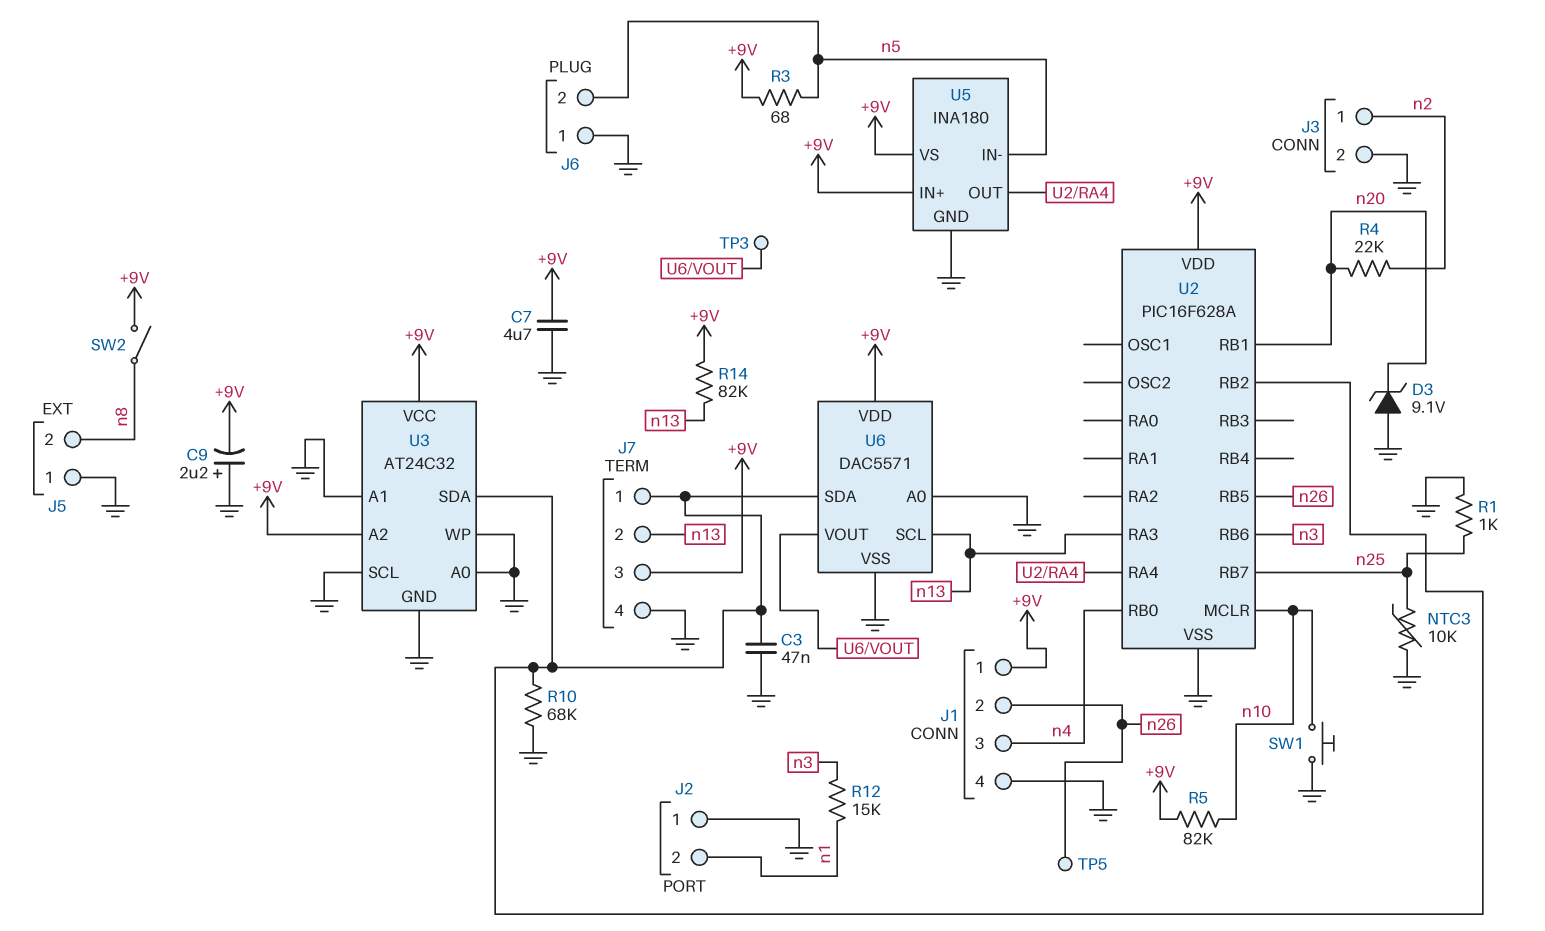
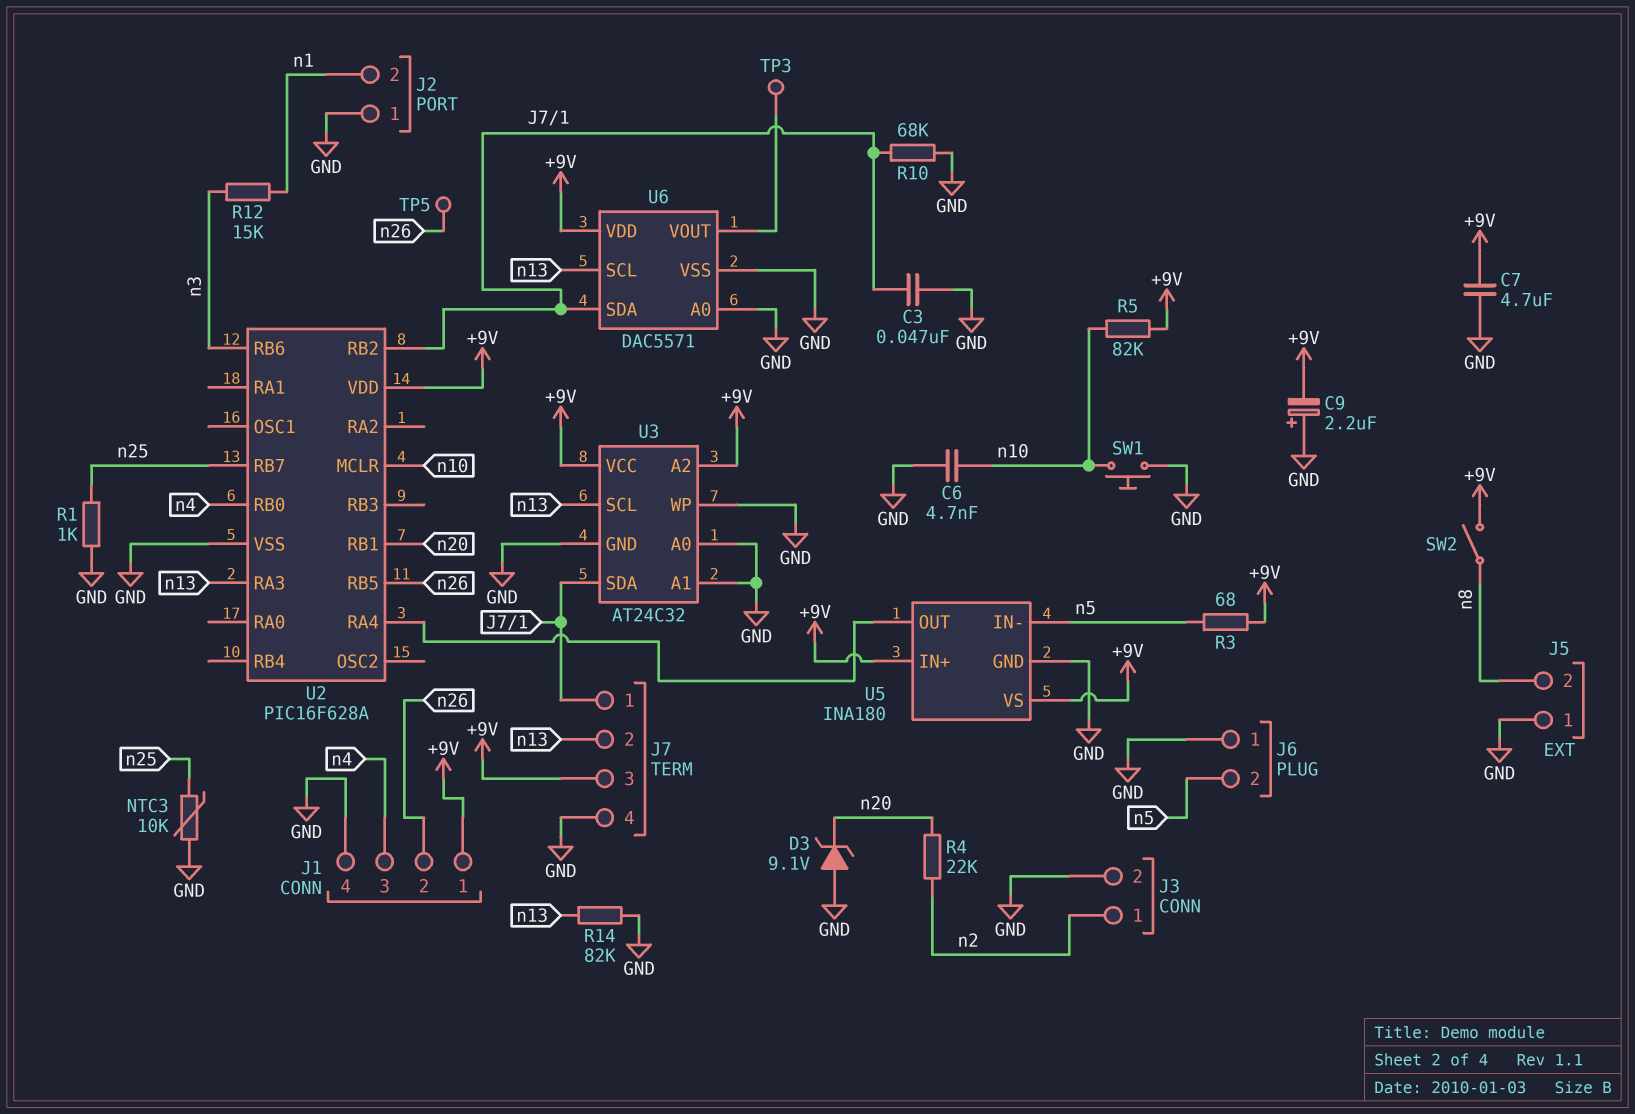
C6: none -> 4.7nF (GND, n10)
R14: 82k (+9V, n13) -> 82k (GND, n13)
U3 pin SCL: GND -> n13

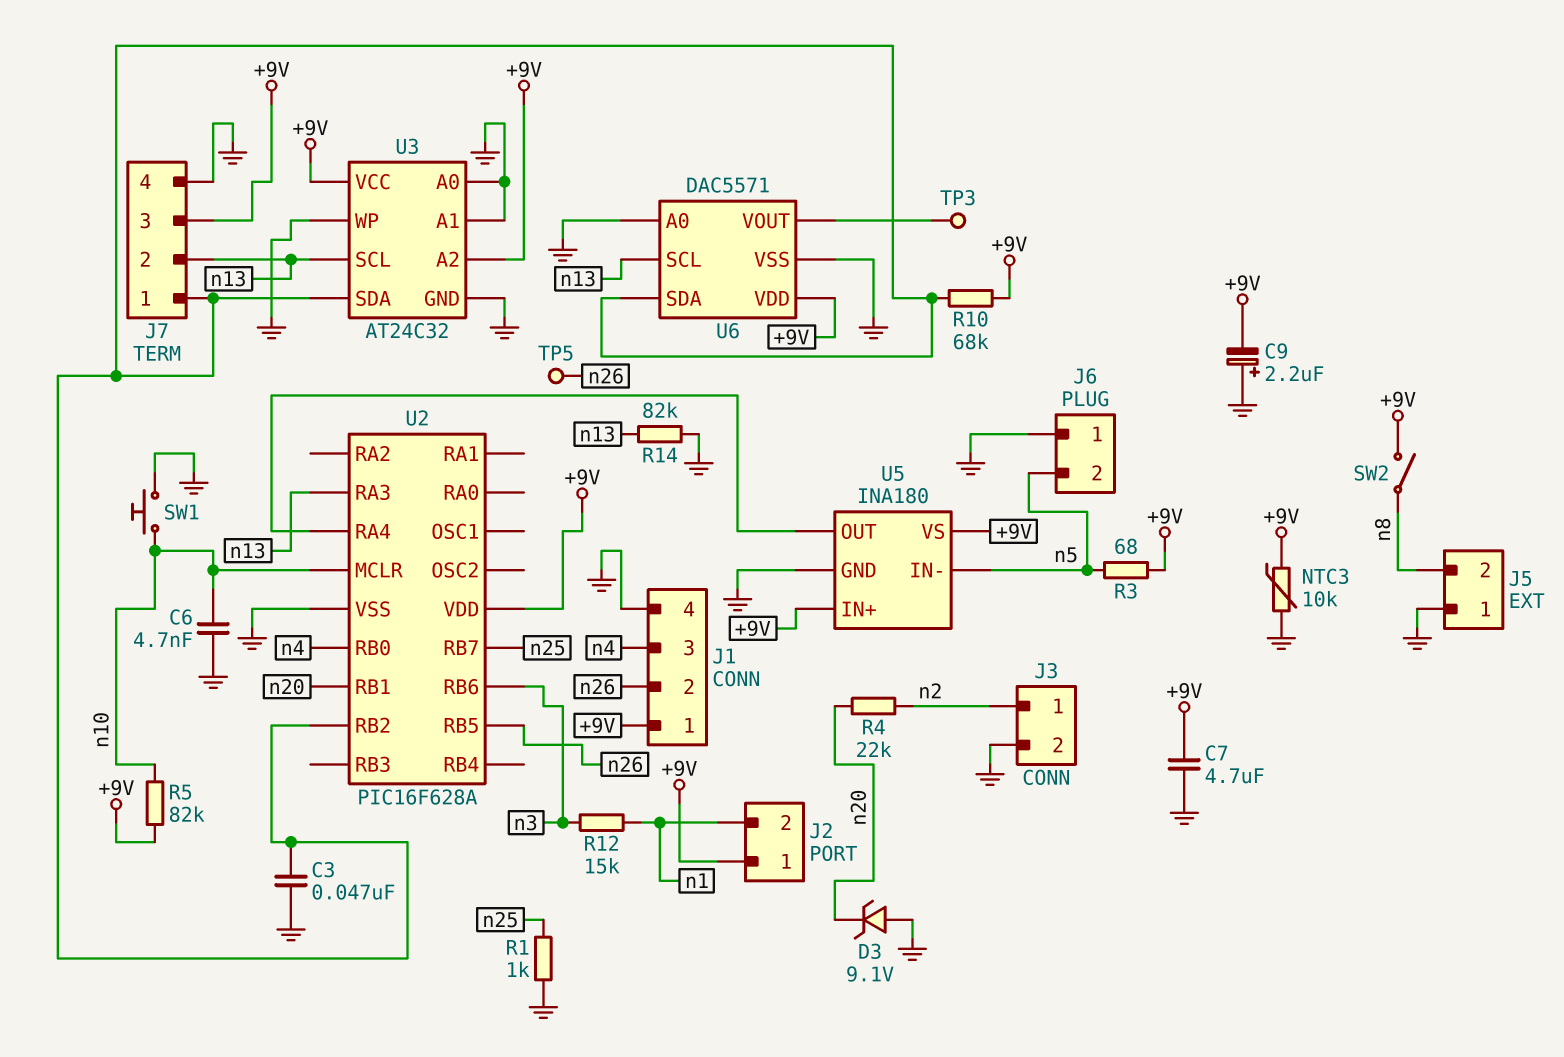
J2 pin 1: GND -> +9V
NTC3: 10k (GND, n25) -> 10k (+9V, GND)
R10: 68k (GND, J7/1) -> 68k (+9V, J7/1)

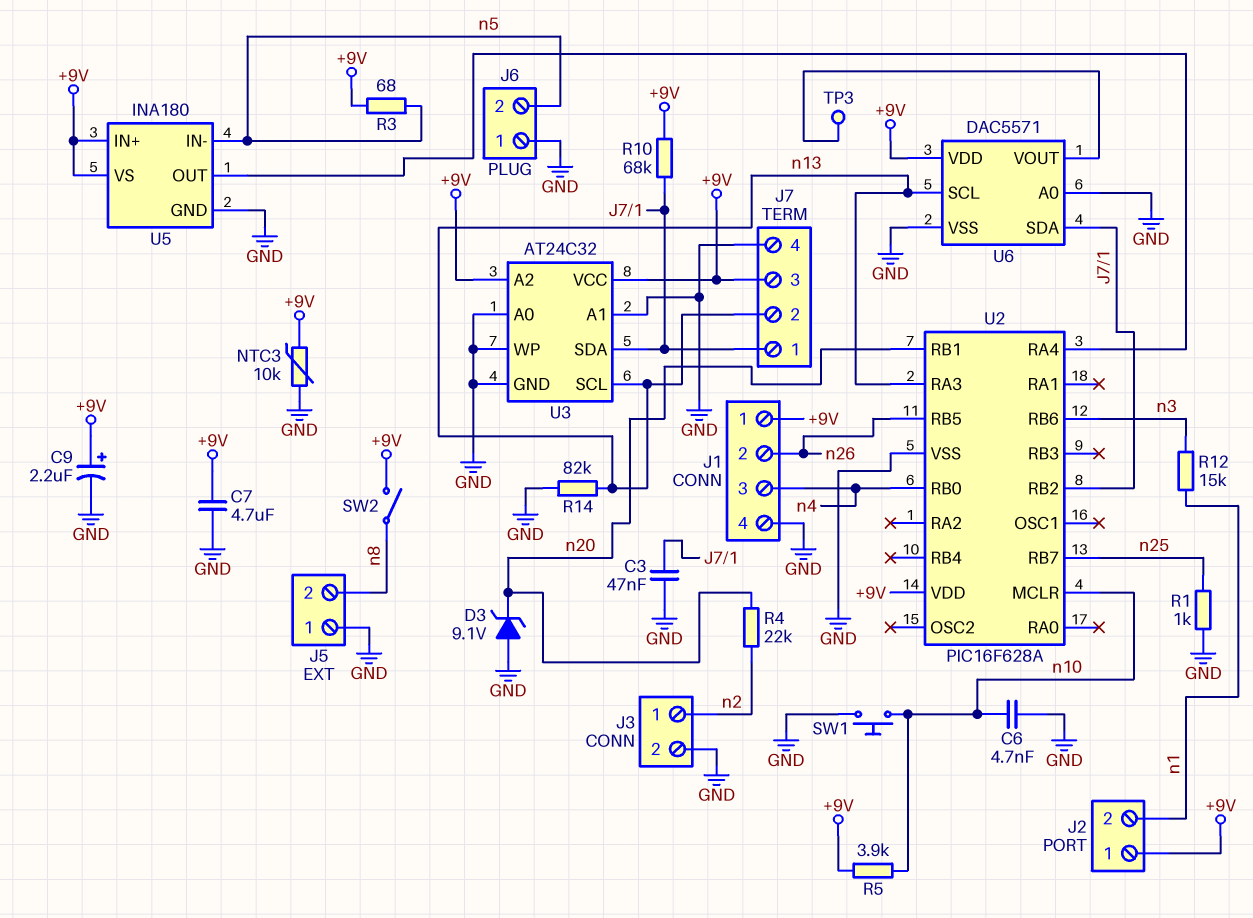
C9: 2.2uF (plus GND, minus +9V) -> 2.2uF (plus +9V, minus GND)
R5: 82k (+9V, n10) -> 3.9k (+9V, n10)
TP5: test point (n26) -> none

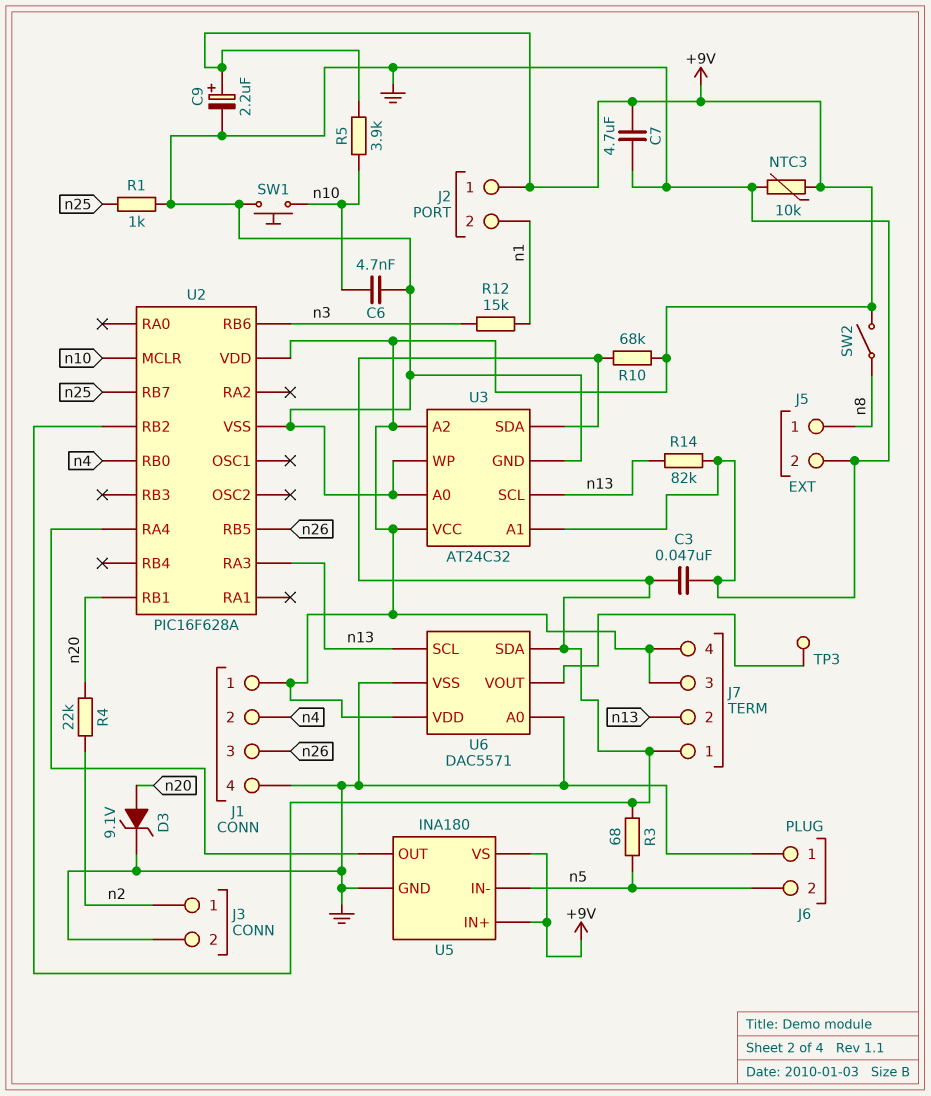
D3: zener 9.1V (A GND, K n20) -> zener 9.1V (A n20, K GND)
J1 pin 2: n26 -> n4
J1 pin 3: n4 -> n26
J5 pin 1: GND -> n8
J5 pin 2: n8 -> GND
J7 pin 4: GND -> +9V
R3: 68 (+9V, n5) -> 68 (J7/1, n5)

